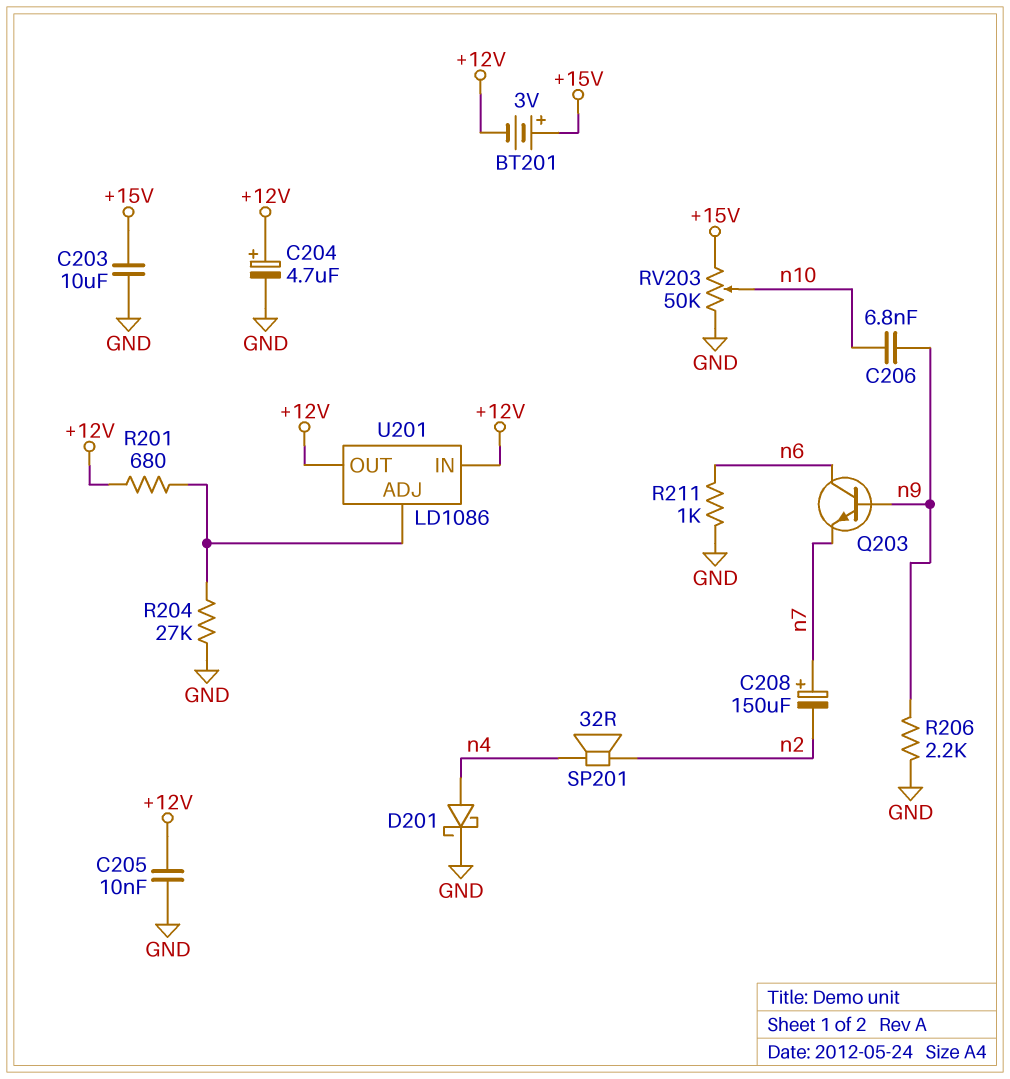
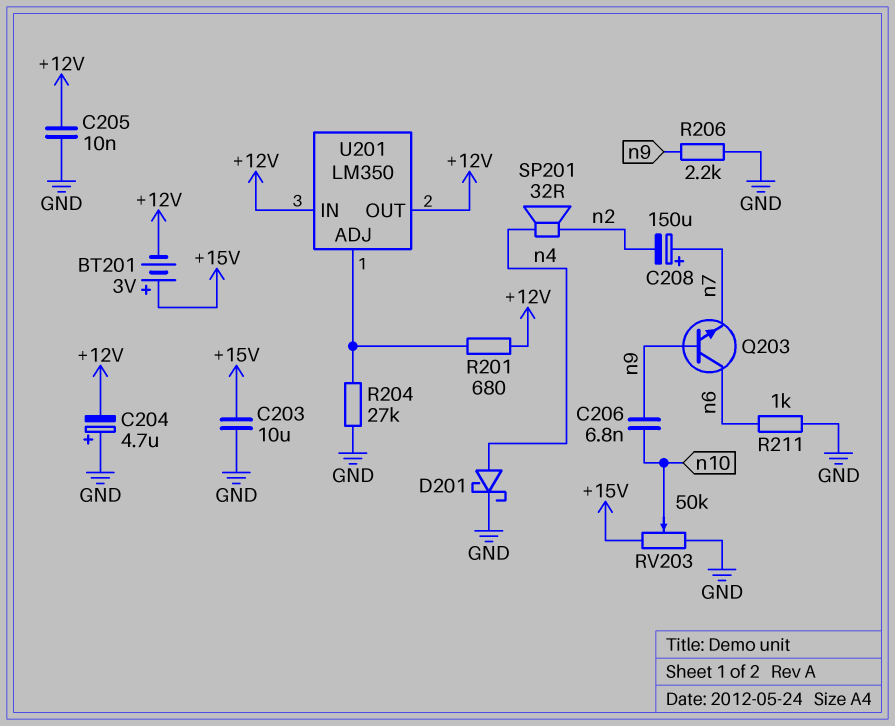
C204: 4.7uF (plus +12V, minus GND) -> 4.7uF (plus GND, minus +12V)
U201: LD1086 -> LM350

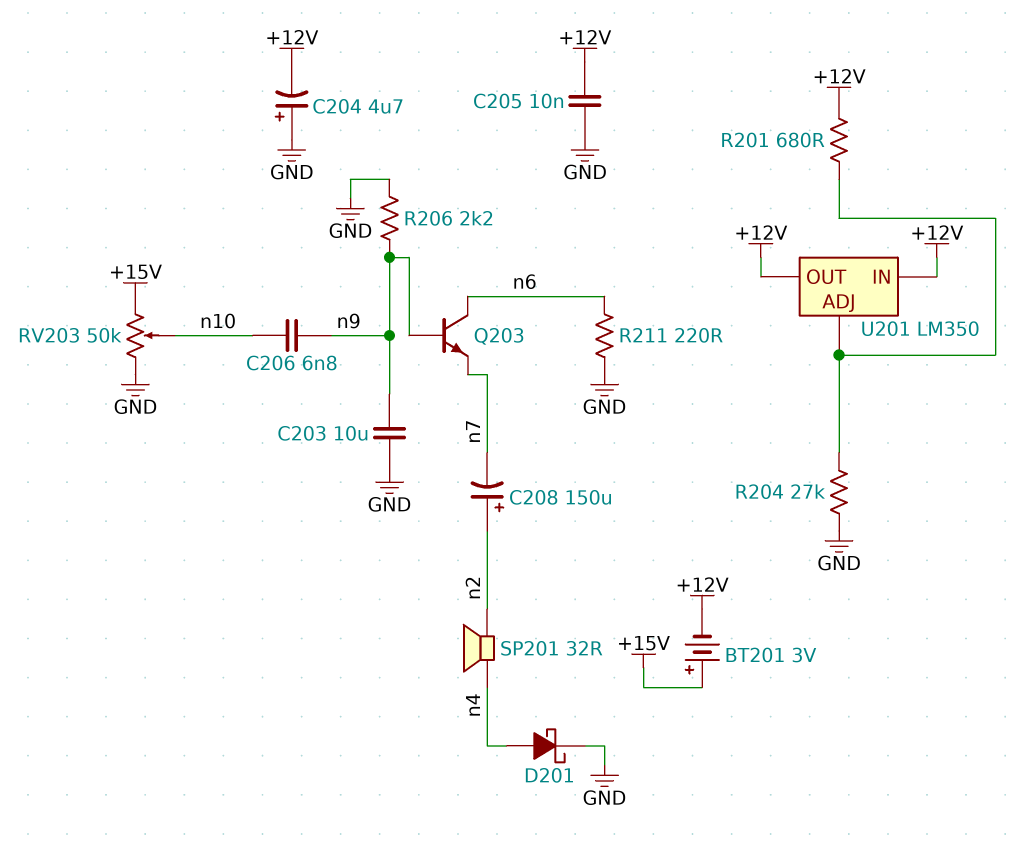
C203: 10uF (+15V, GND) -> 10uF (GND, n9)
C208: 150uF (plus n7, minus n2) -> 150uF (plus n2, minus n7)
R211: 1k (GND, n6) -> 220 (GND, n6)

